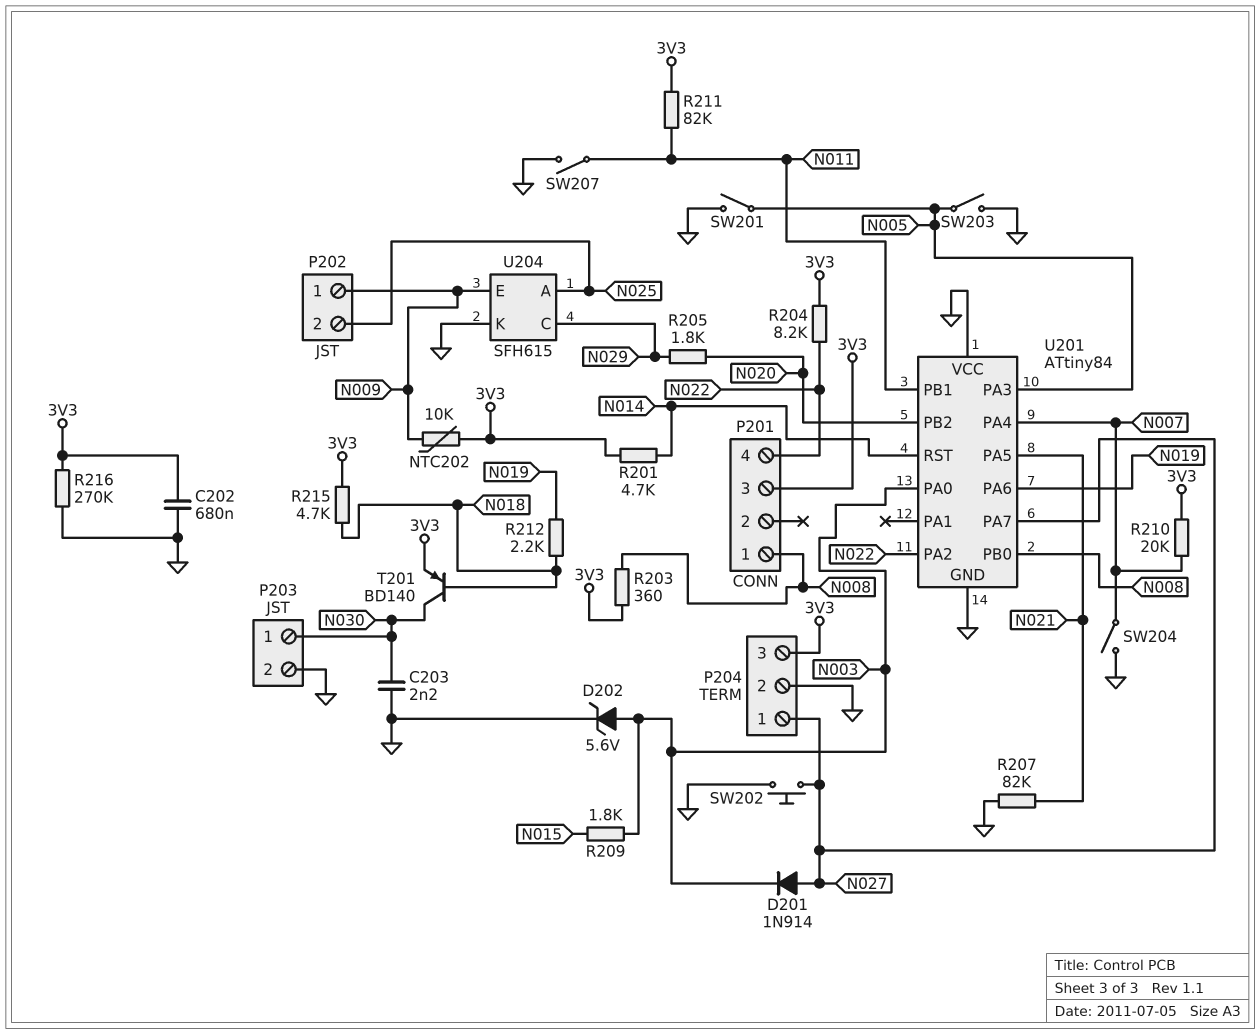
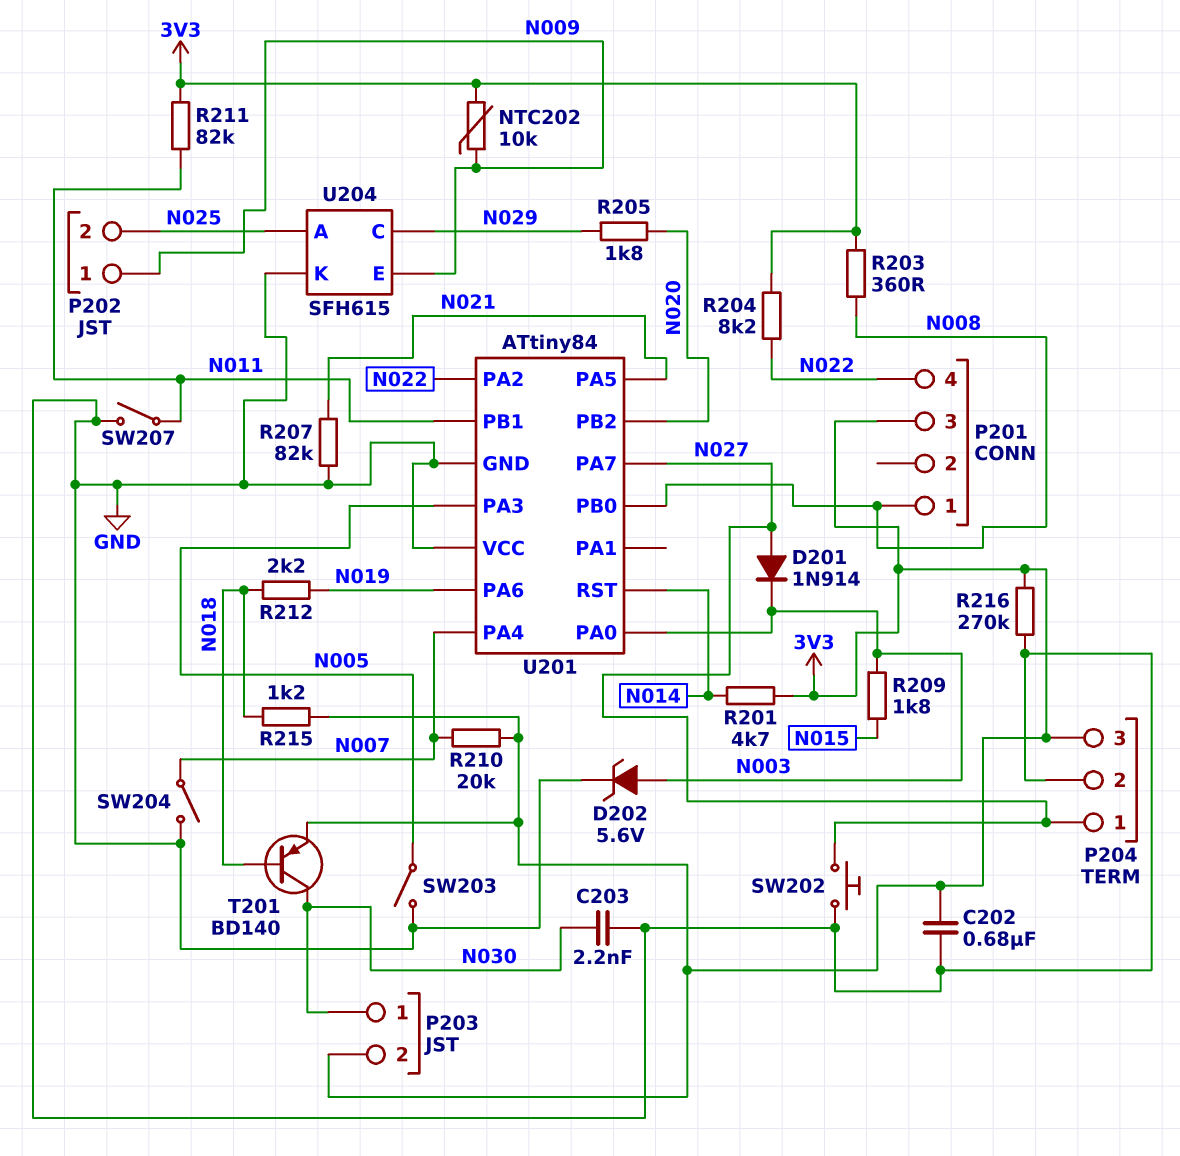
P203 pin 2: GND -> 3V3
R215: 4.7k (3V3, N018) -> 1.2k (3V3, N018)
SW201: switch (GND, N005) -> none

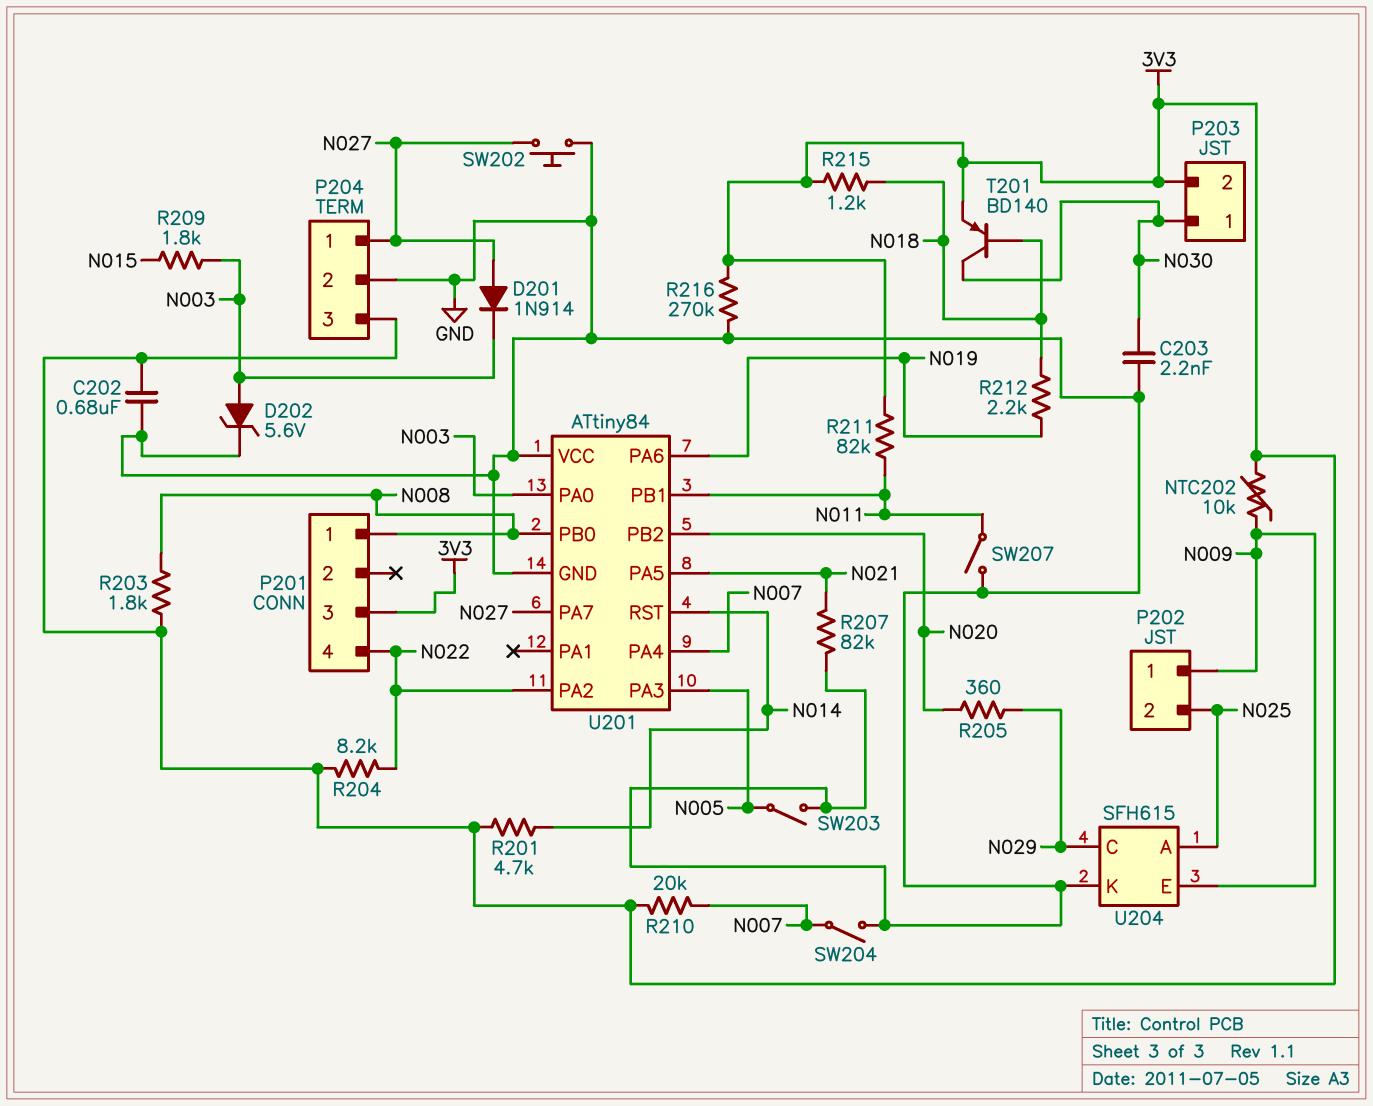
R203: 360 (3V3, N008) -> 1.8k (3V3, N008)
R205: 1.8k (N020, N029) -> 360 (N020, N029)

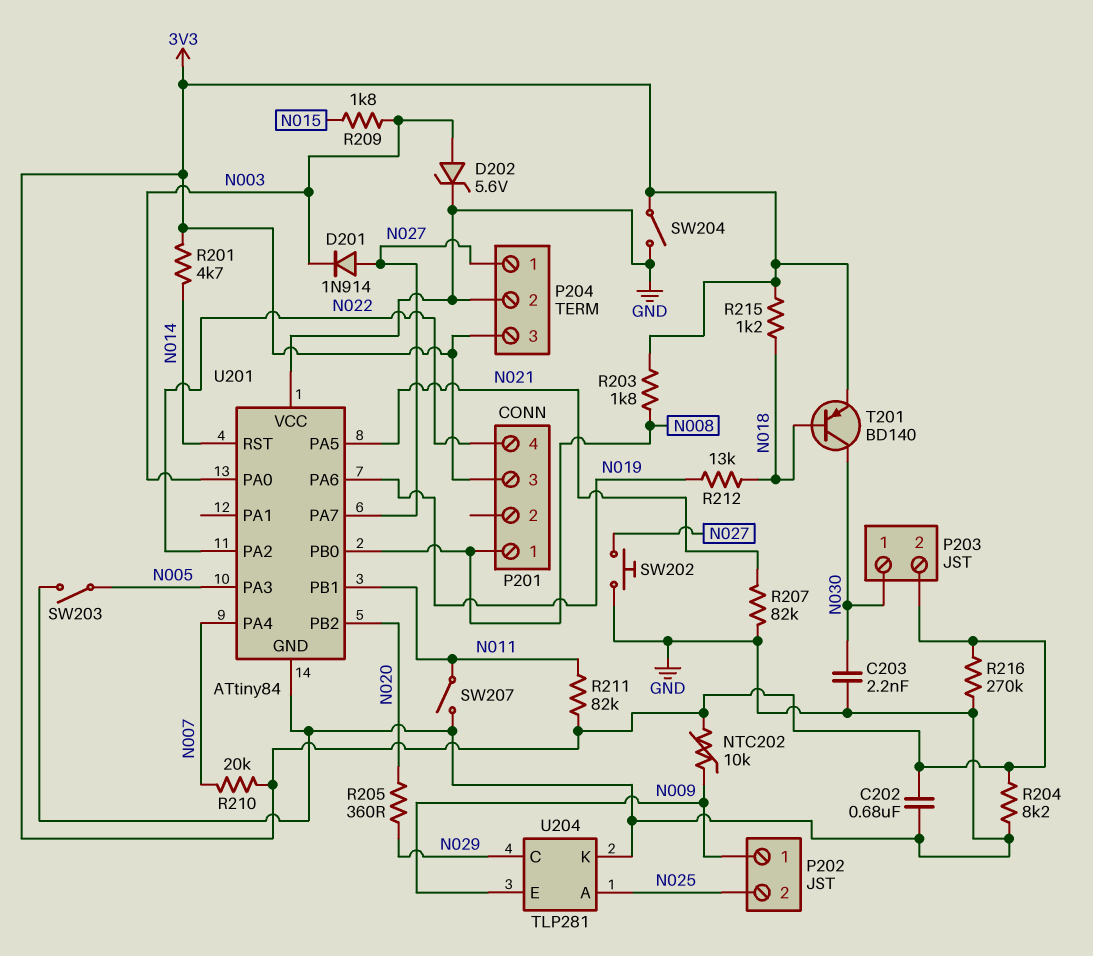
R204: 8.2k (3V3, N022) -> 8.2k (3V3, GND)
R212: 2.2k (N018, N019) -> 13k (N018, N019)
SW204: switch (GND, N007) -> switch (3V3, GND)
U204: SFH615 -> TLP281

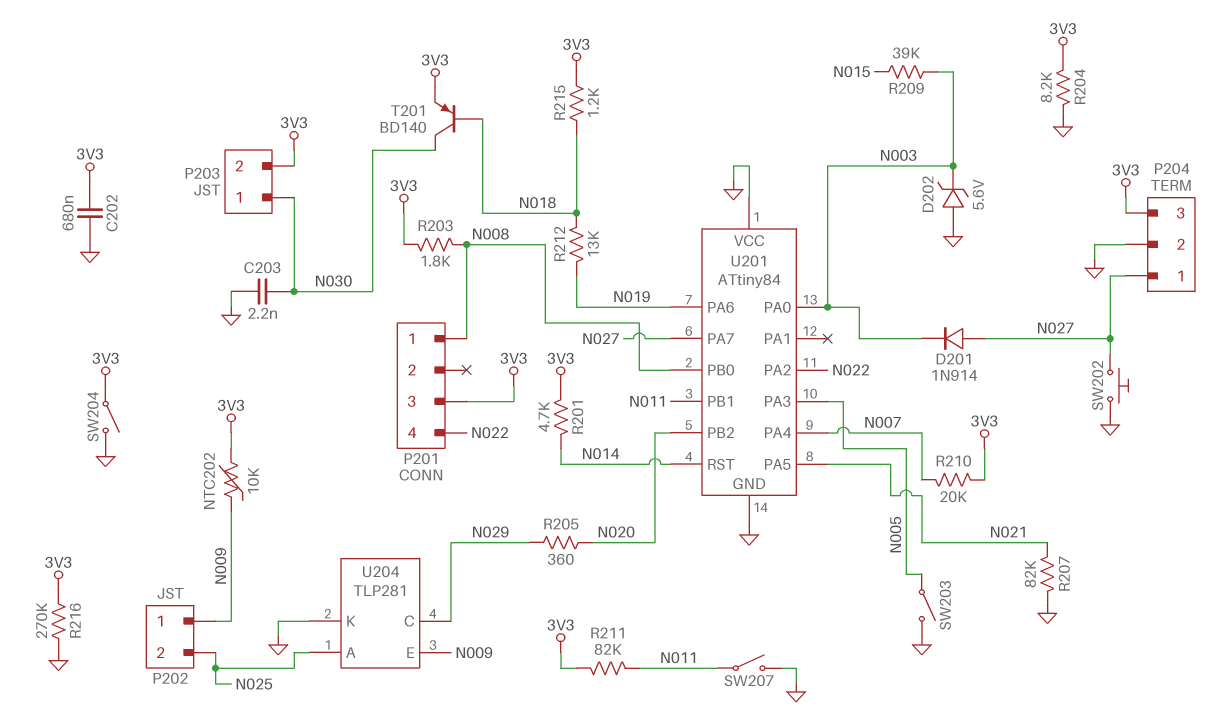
D202: zener 5.6V (A N003, K GND) -> zener 5.6V (A GND, K N003)
R209: 1.8k (N003, N015) -> 39k (N003, N015)

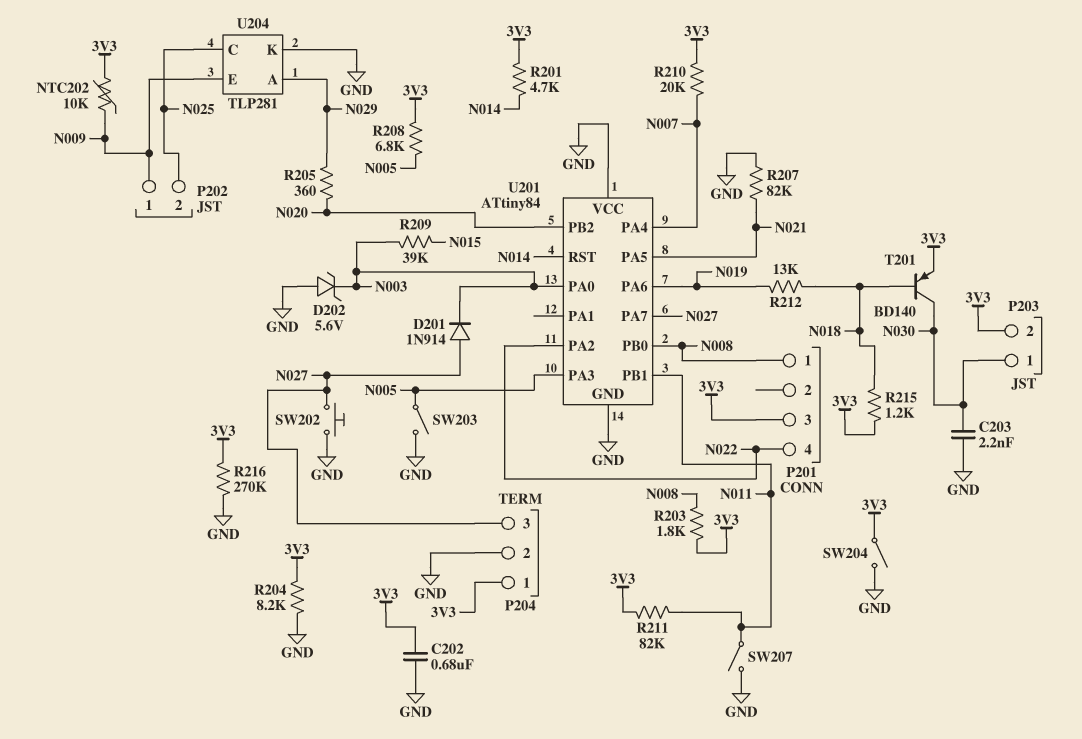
P204 pin 1: N027 -> 3V3
P204 pin 3: 3V3 -> N027
R208: none -> 6.8k (3V3, N005)
U204 pin A: N025 -> N029
U204 pin C: N029 -> N025

